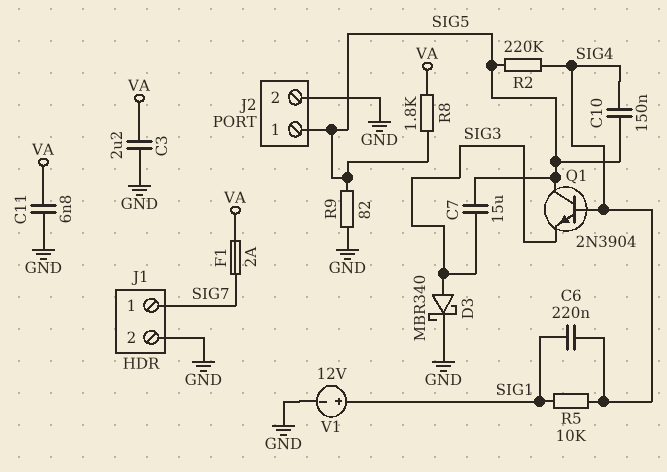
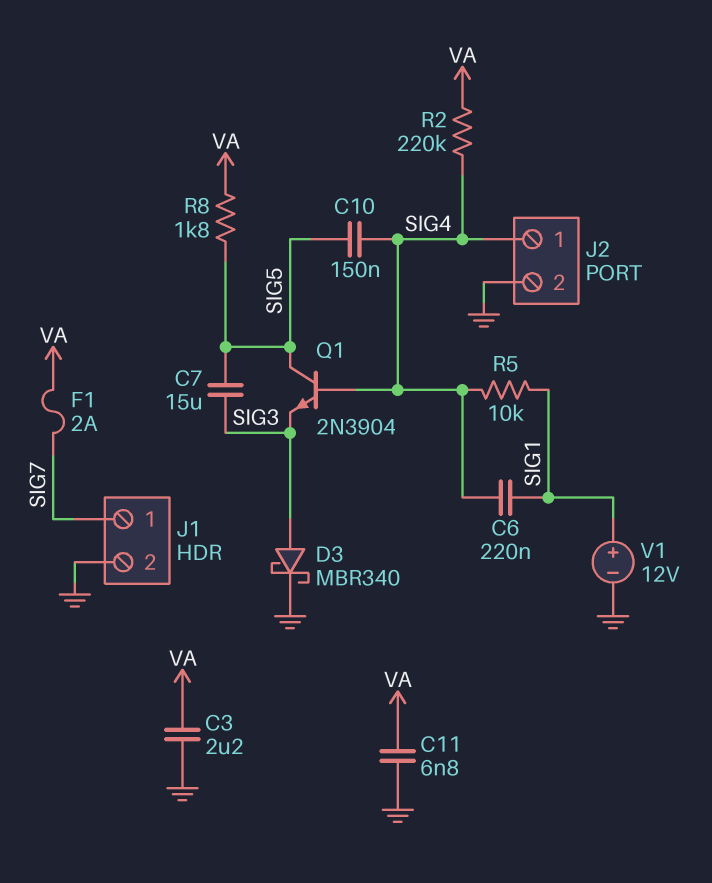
J2 pin 1: SIG5 -> SIG4
R2: 220k (SIG4, SIG5) -> 220k (SIG4, VA)
R9: 82 (GND, SIG5) -> none

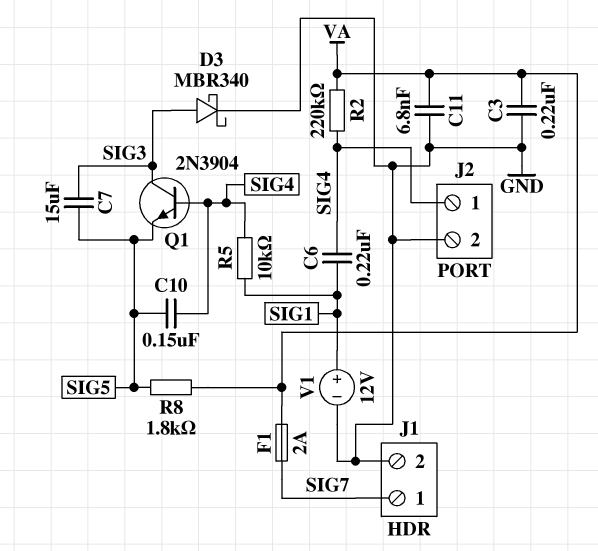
C3: 2.2uF (GND, VA) -> 220nF (GND, VA)
Q1: NPN 2N3904 (B SIG4, C SIG5, E SIG3) -> NPN 2N3904 (B SIG4, C SIG3, E SIG5)

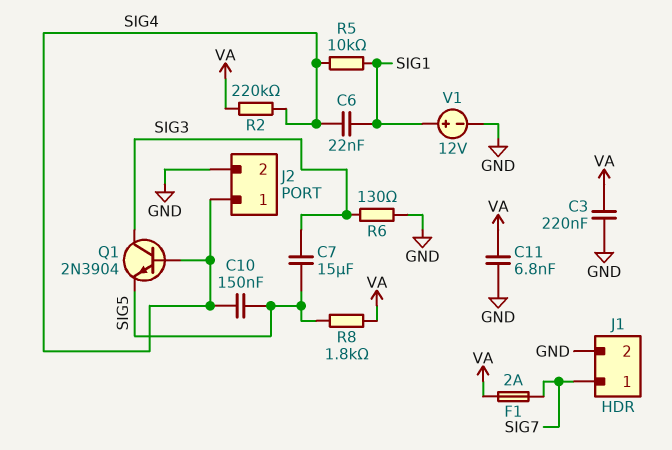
C6: 220nF (SIG1, SIG4) -> 22nF (SIG1, SIG4)
D3: schottky MBR340 (A SIG3, K GND) -> none
R6: none -> 130 (GND, SIG3)

